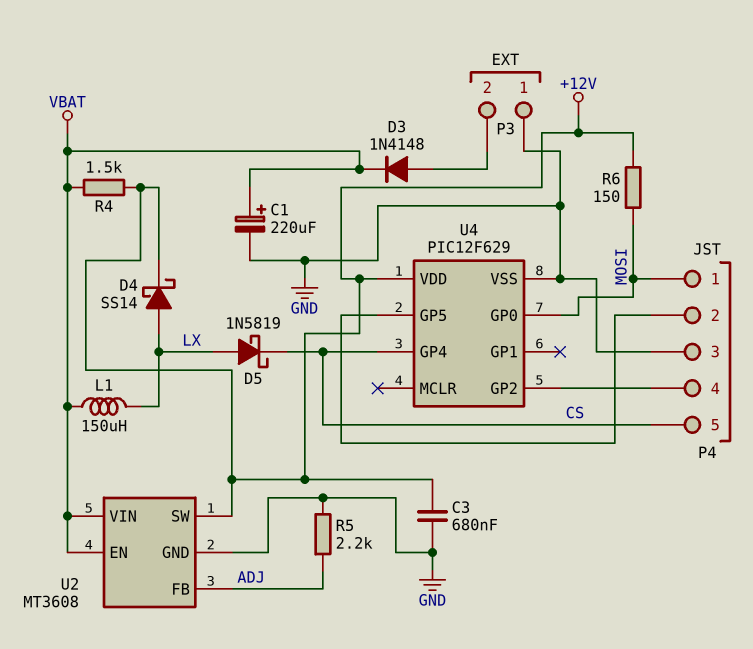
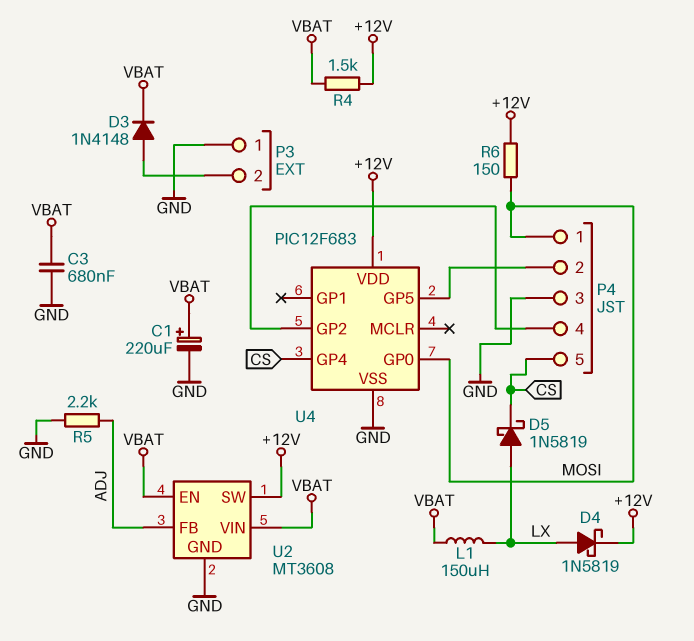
C3: 680nF (+12V, GND) -> 680nF (GND, VBAT)
D4: schottky SS14 (A LX, K +12V) -> schottky 1N5819 (A LX, K +12V)
U4: PIC12F629 -> PIC12F683

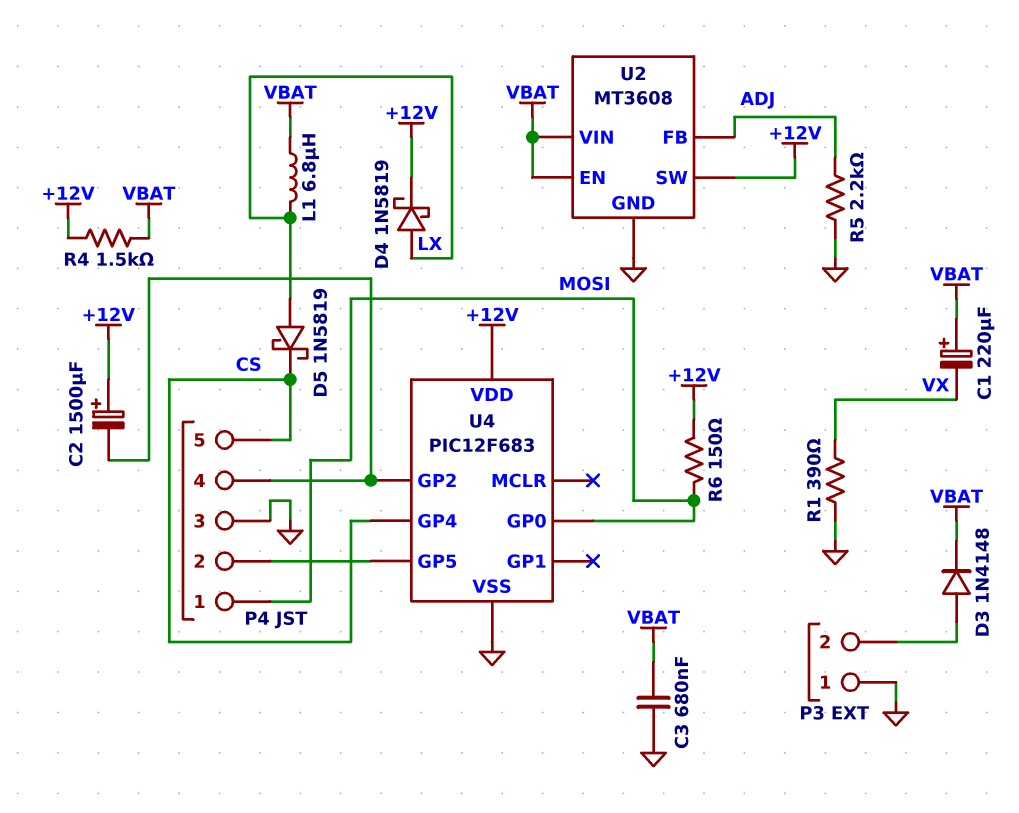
C1: 220uF (plus VBAT, minus GND) -> 220uF (plus VBAT, minus VX)
C2: none -> 1500uF (plus +12V, minus P4/4)
L1: 150uH (LX, VBAT) -> 6.8uH (LX, VBAT)
R1: none -> 390 (GND, VX)

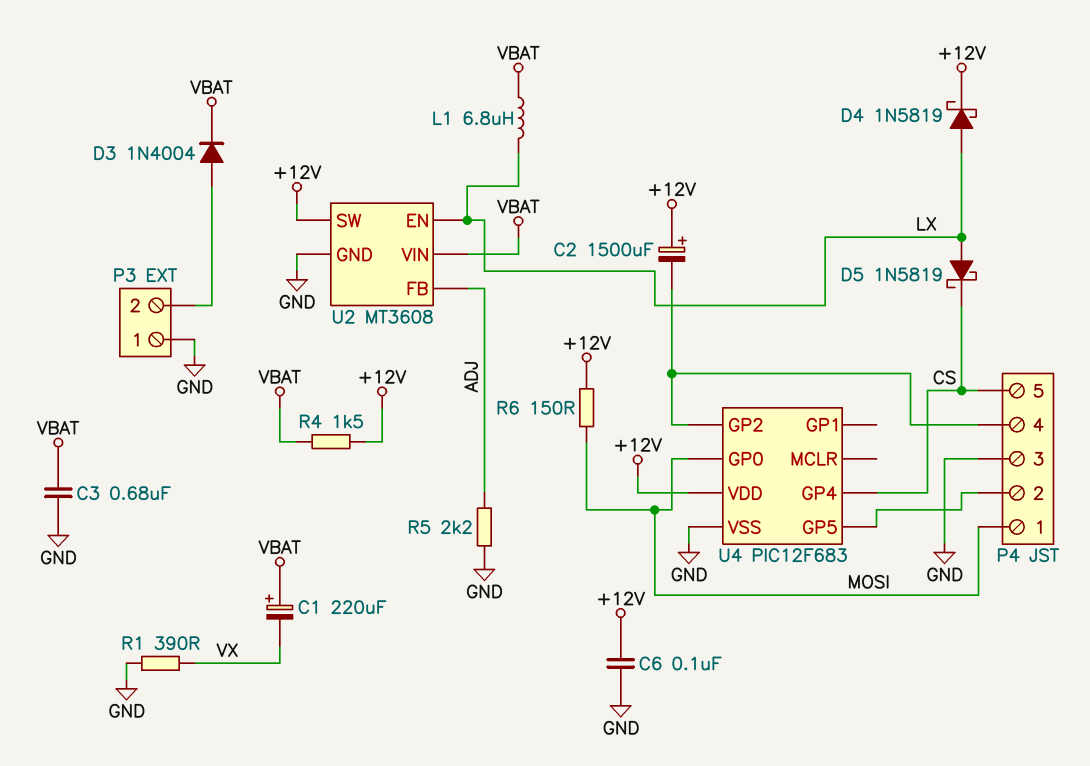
C6: none -> 100nF (+12V, GND)
D3: diode 1N4148 (A P3/2, K VBAT) -> diode 1N4004 (A P3/2, K VBAT)
U2 pin EN: VBAT -> LX

